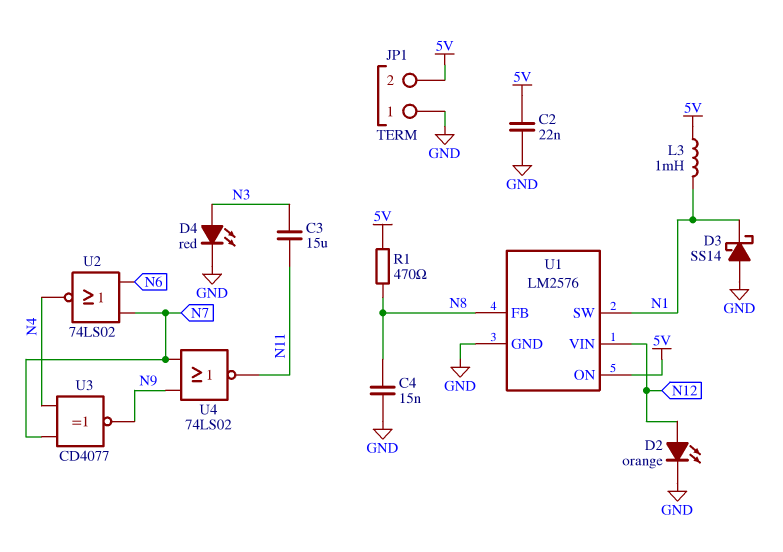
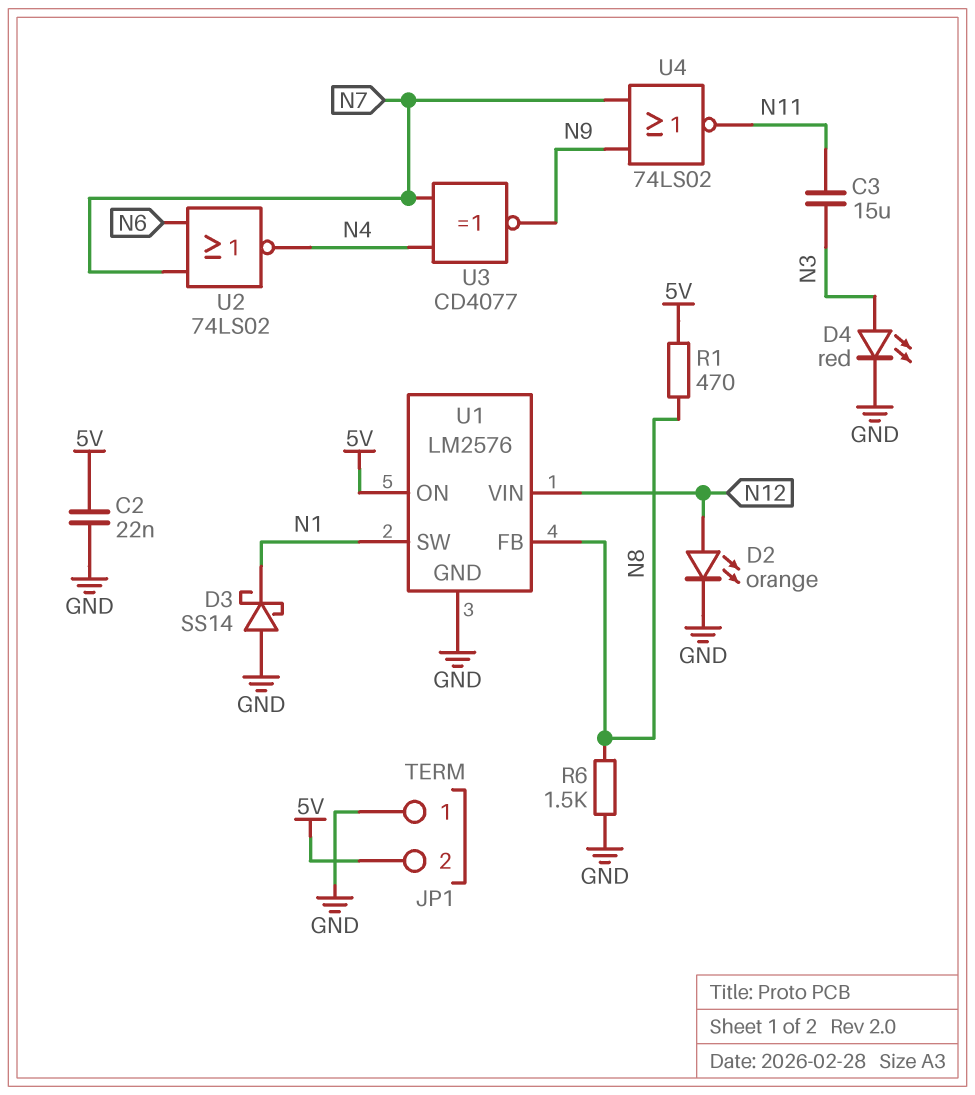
C4: 15nF (GND, N8) -> none
L3: 1mH (5V, N1) -> none
R6: none -> 1.5k (GND, N8)

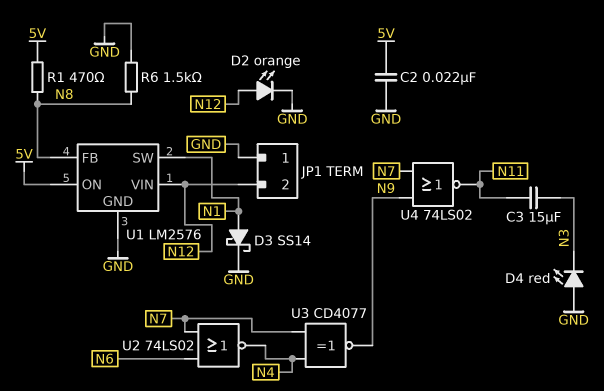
D3: schottky SS14 (A GND, K N1) -> schottky SS14 (A N1, K GND)
D4: LED red (A N3, K GND) -> LED red (A GND, K N3)
JP1 pin 2: 5V -> N12

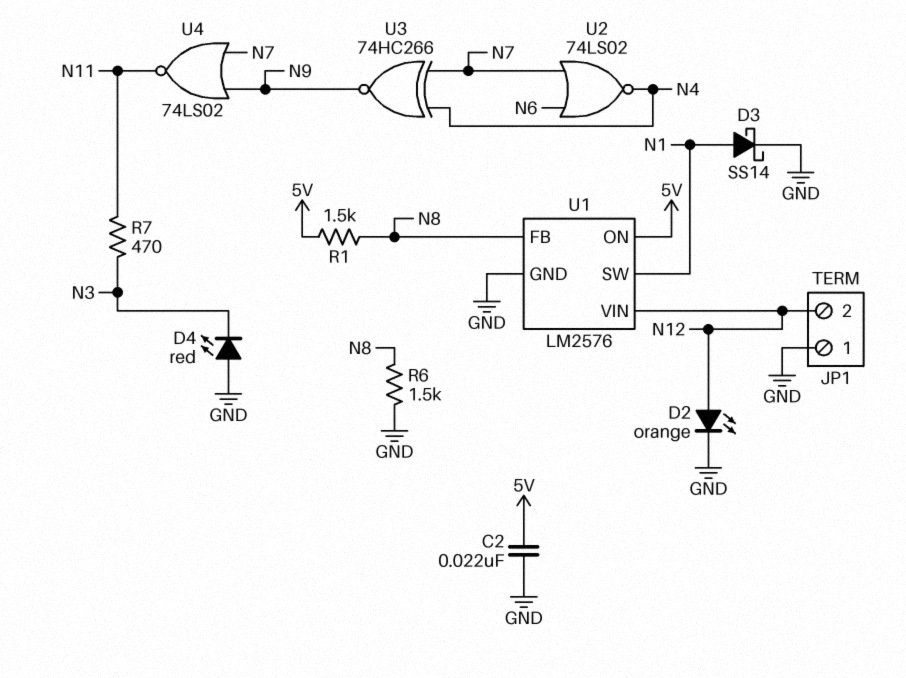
C3: 15uF (N3, N11) -> none
R1: 470 (5V, N8) -> 1.5k (5V, N8)
R7: none -> 470 (N3, N11)
U3: XNOR CD4077 (in N4, in N7, out N9) -> XNOR 74HC266 (in N4, in N7, out N9)

